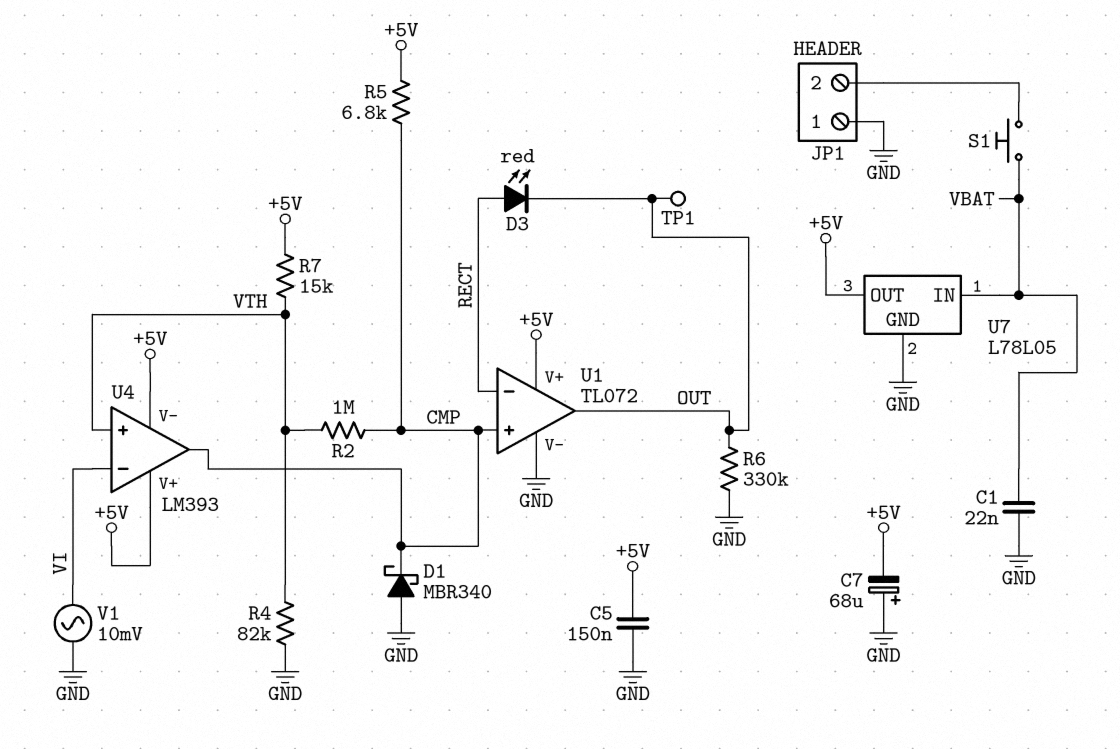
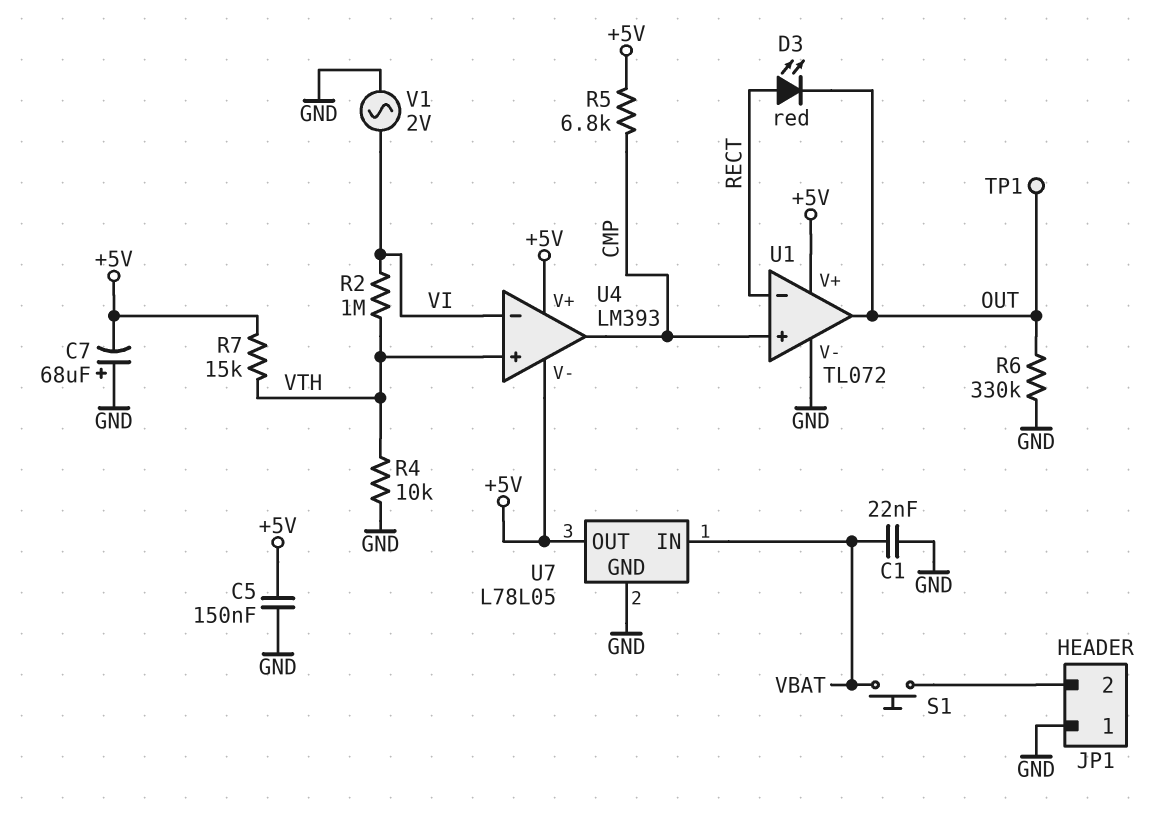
D1: schottky MBR340 (A GND, K CMP) -> none
R2: 1M (CMP, VTH) -> 1M (VI, VTH)
R4: 82k (GND, VTH) -> 10k (GND, VTH)
V1: AC 10mV (GND, VI) -> AC 2V (GND, VI)

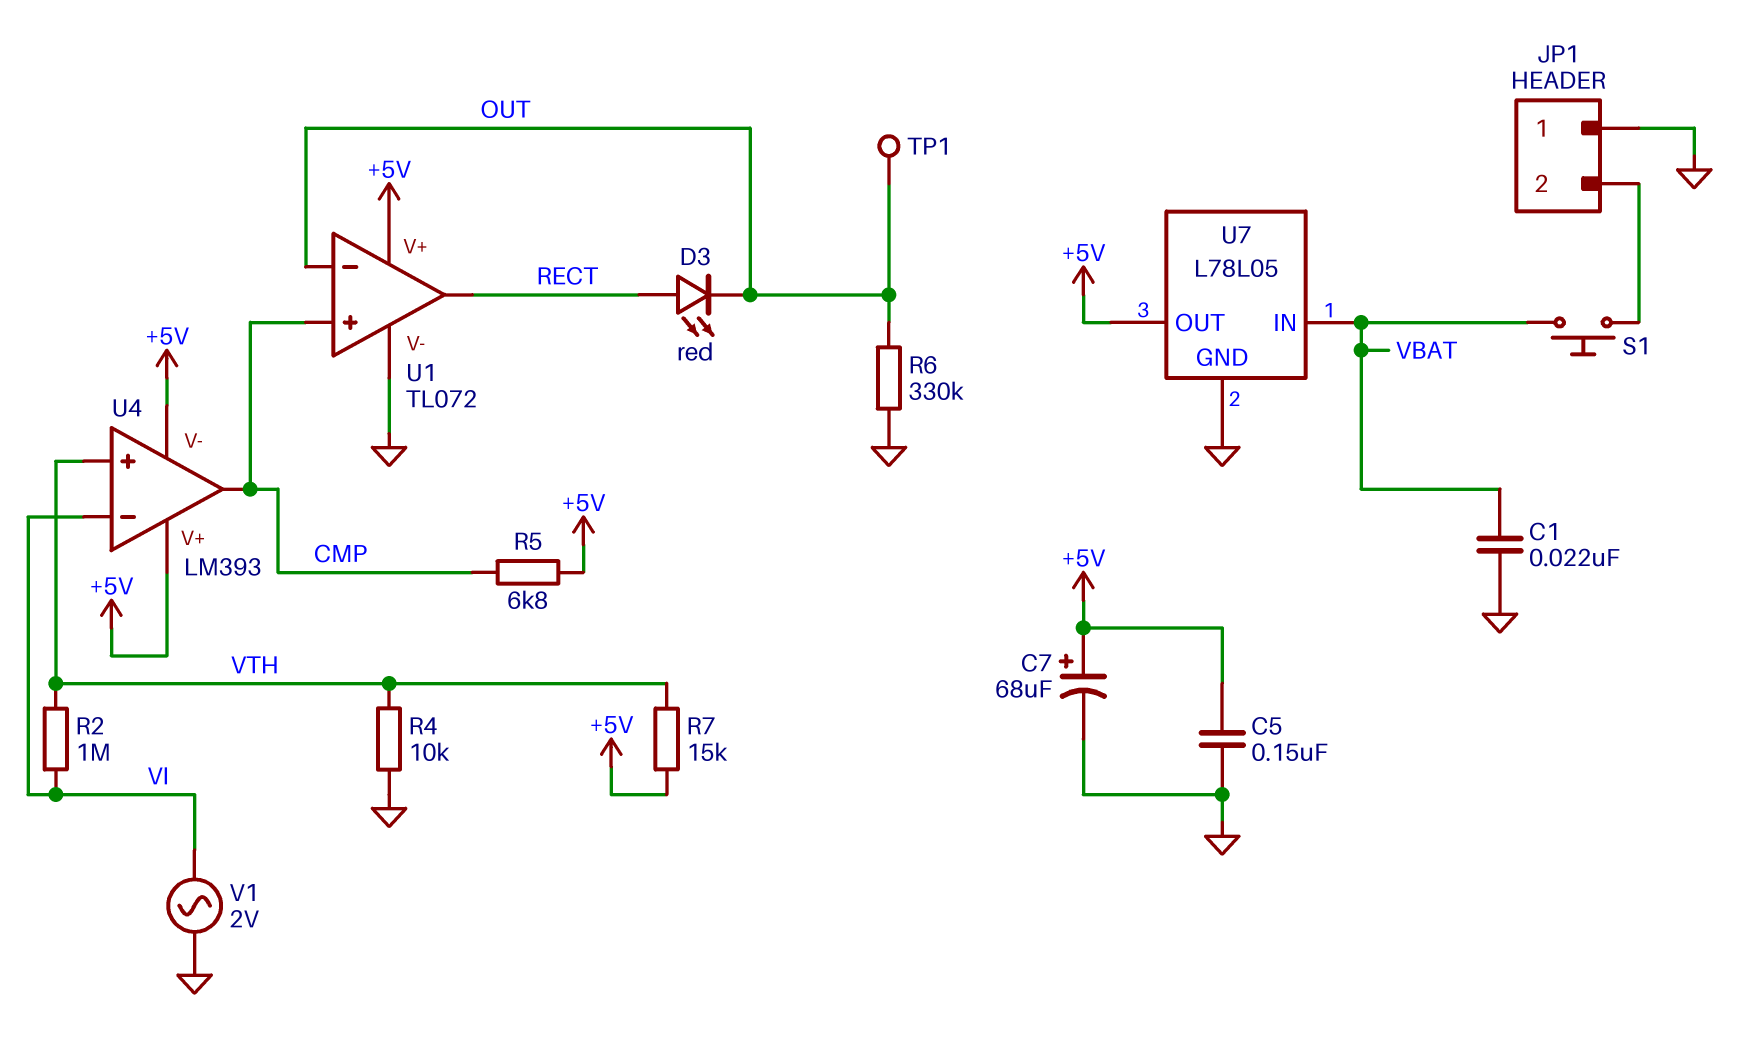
C7: 68uF (plus GND, minus +5V) -> 68uF (plus +5V, minus GND)
U1 pin in-: RECT -> OUT
U1 pin out: OUT -> RECT

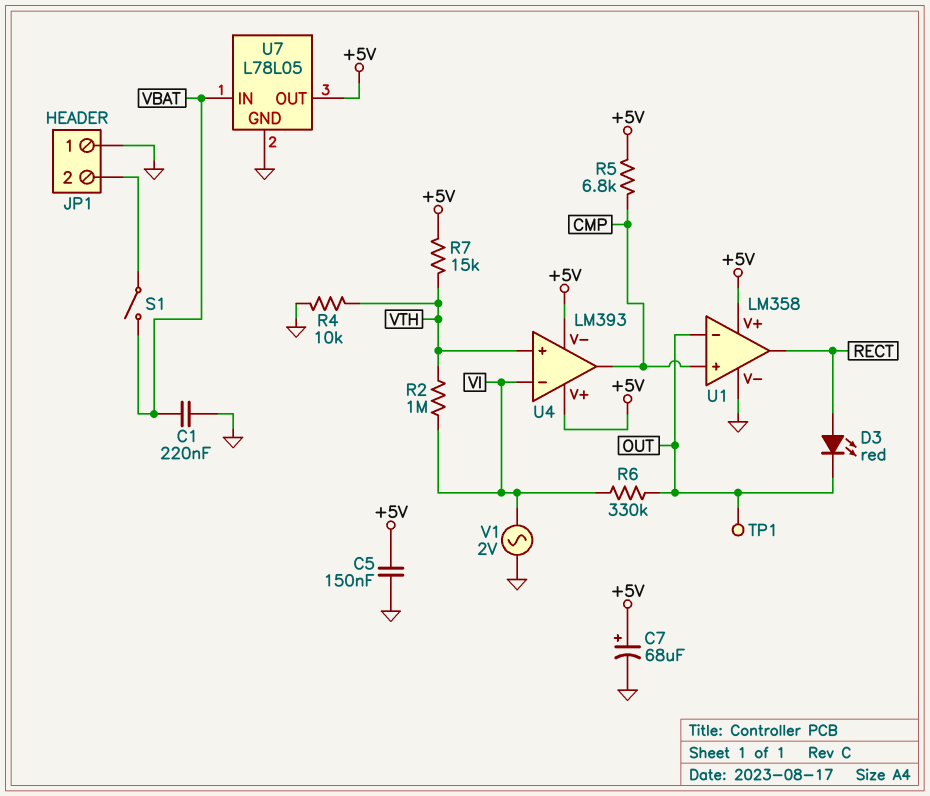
C1: 22nF (GND, VBAT) -> 220nF (GND, VBAT)
R6: 330k (GND, OUT) -> 330k (OUT, VI)
S1: button (JP1/2, VBAT) -> switch (JP1/2, VBAT)
U1: TL072 -> LM358

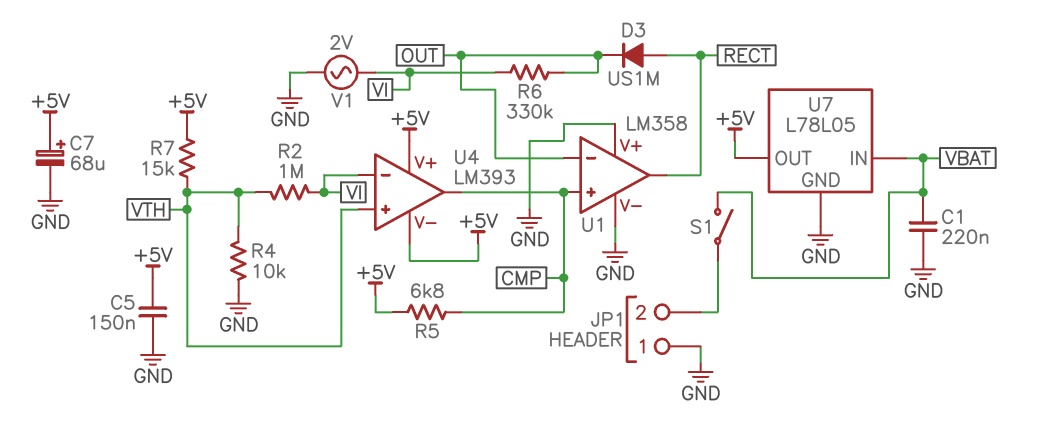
D3: LED red (A RECT, K OUT) -> diode US1M (A RECT, K OUT)
TP1: test point (OUT) -> none
U1 pin V+: +5V -> GND

